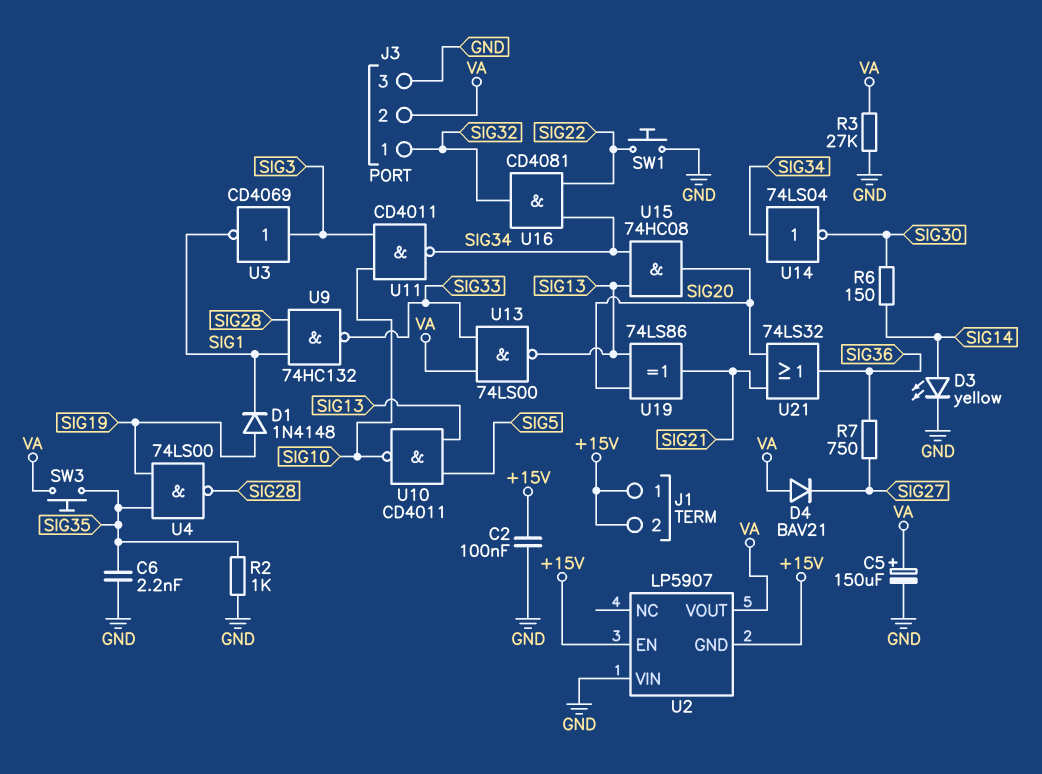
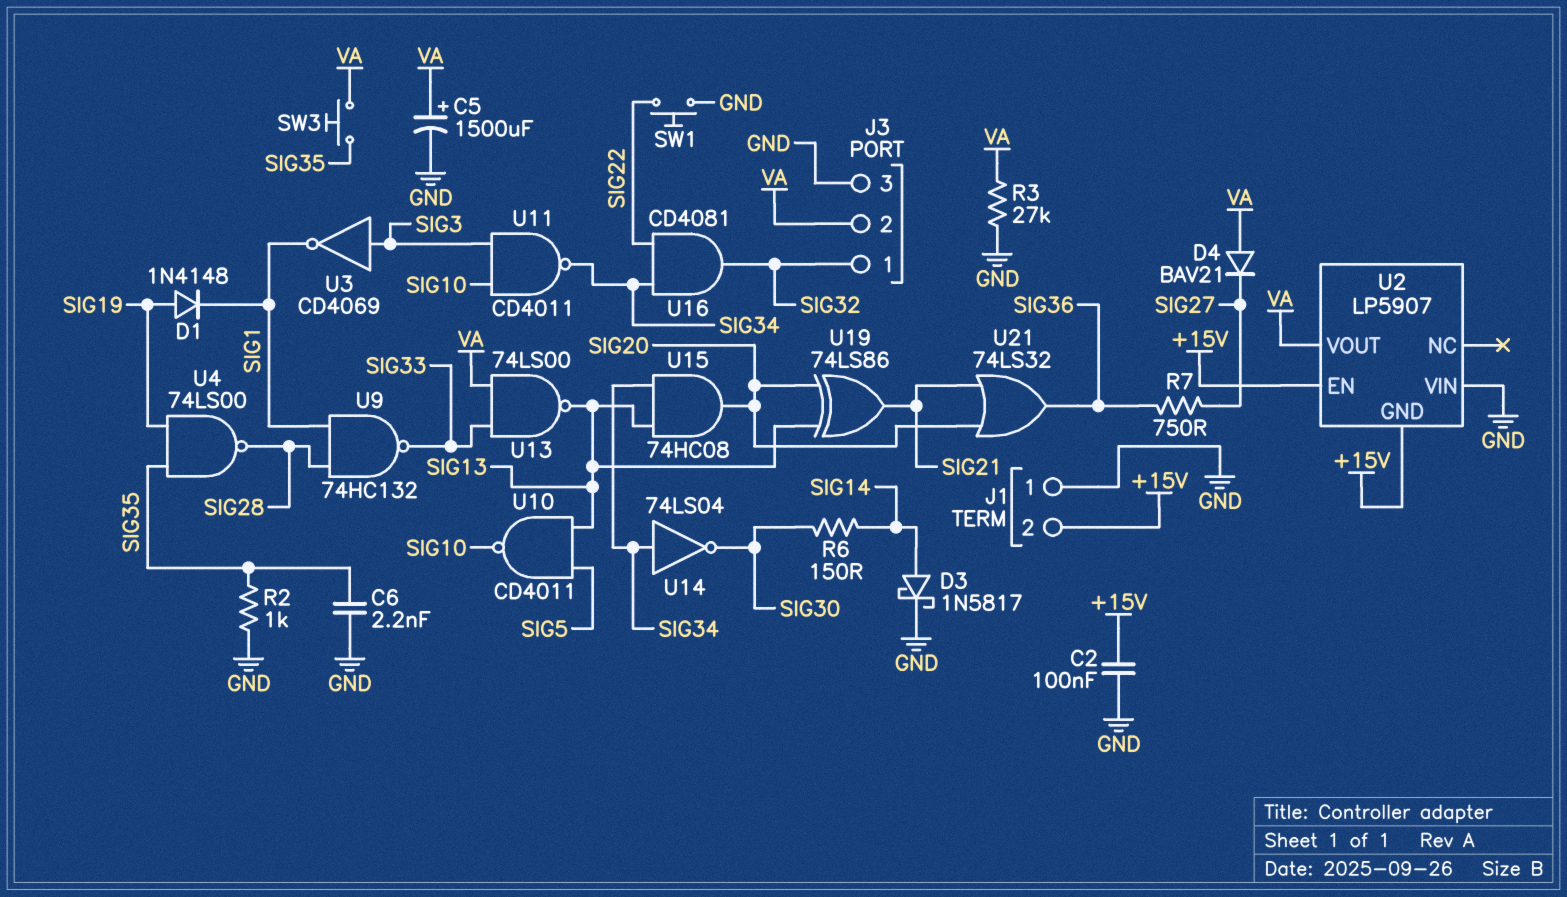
C5: 150uF (plus VA, minus GND) -> 1500uF (plus VA, minus GND)
D3: LED yellow (A SIG14, K GND) -> schottky 1N5817 (A SIG14, K GND)
J1 pin 1: +15V -> GND

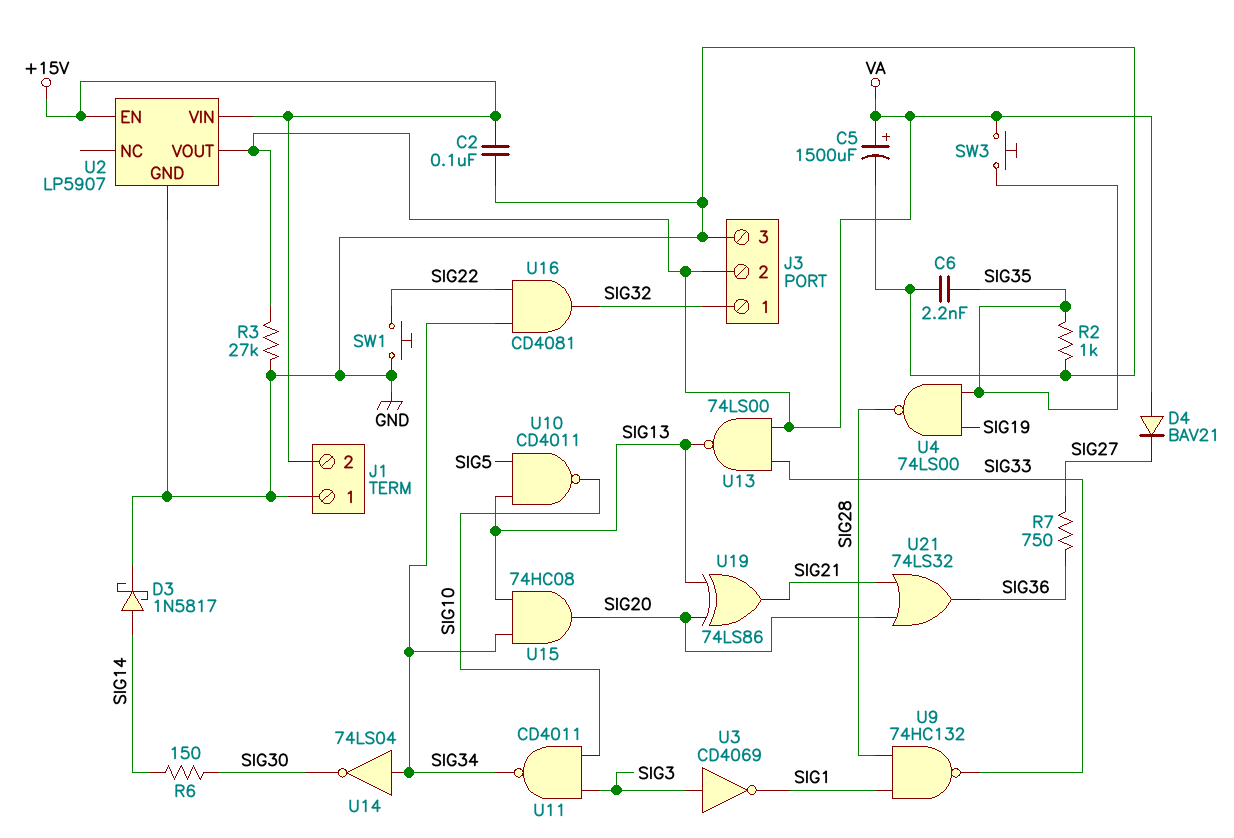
D1: diode 1N4148 (A SIG19, K SIG1) -> none
U2 pin GND: +15V -> GND
U2 pin VIN: GND -> +15V

